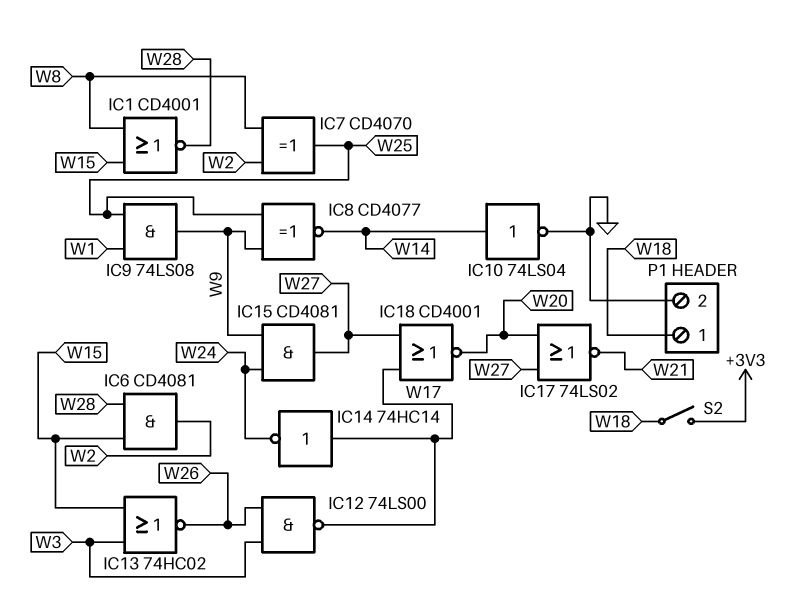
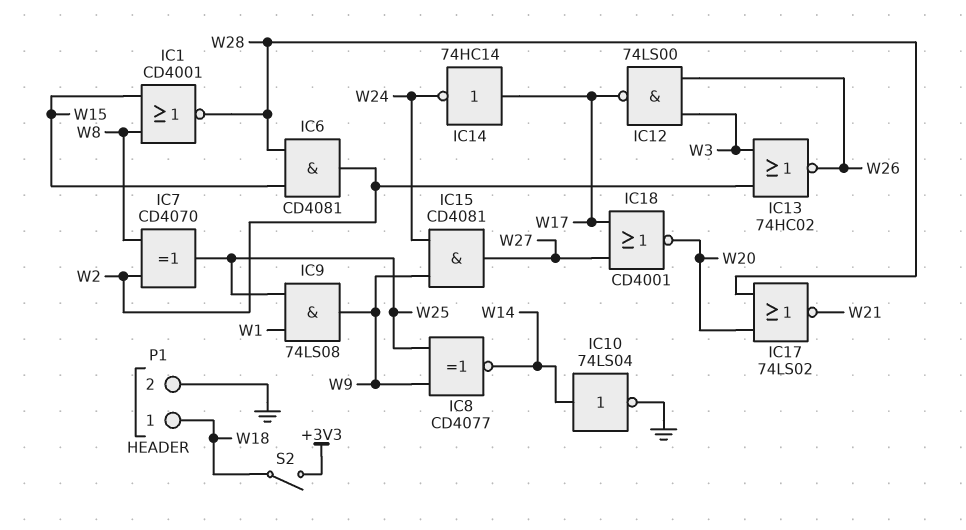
IC13: NOR 74HC02 (in W3, in W15, out W26) -> NOR 74HC02 (in W2, in W3, out W26)
IC17: NOR 74LS02 (in W20, in W27, out W21) -> NOR 74LS02 (in W20, in W28, out W21)

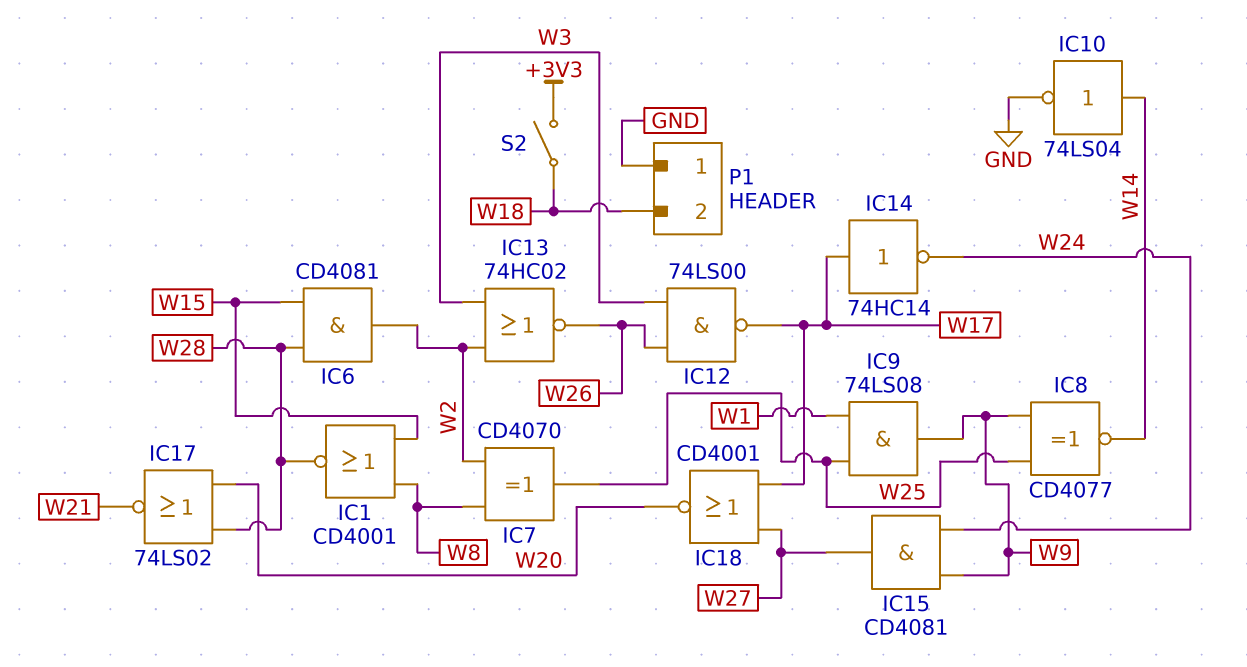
P1 pin 1: W18 -> GND
P1 pin 2: GND -> W18

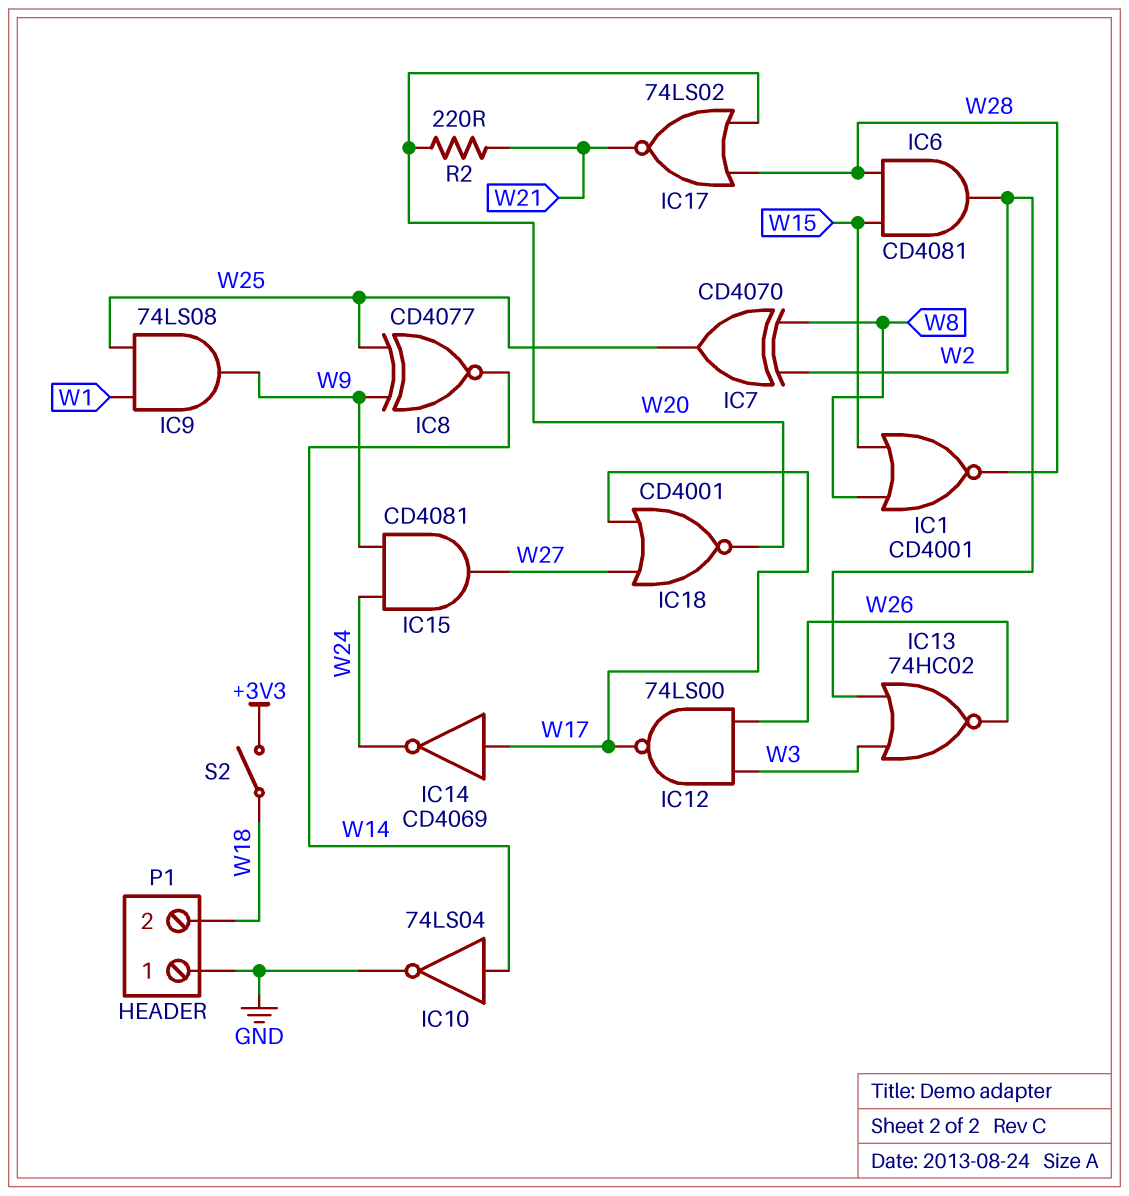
IC14: NOT 74HC14 (in W17, out W24) -> NOT CD4069 (in W17, out W24)
R2: none -> 220 (W20, W21)

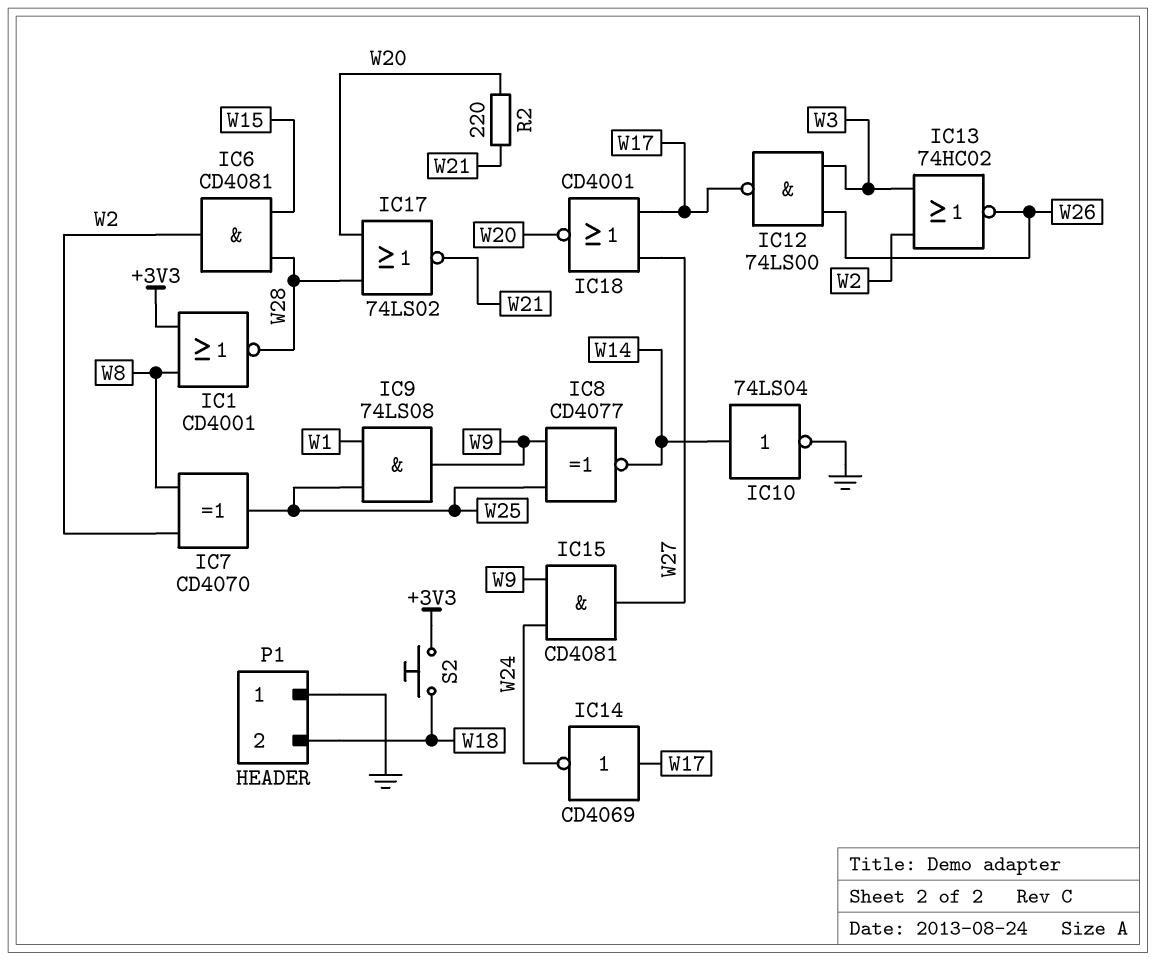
IC1: NOR CD4001 (in W8, in W15, out W28) -> NOR CD4001 (in +3V3, in W8, out W28)
S2: switch (+3V3, W18) -> button (+3V3, W18)

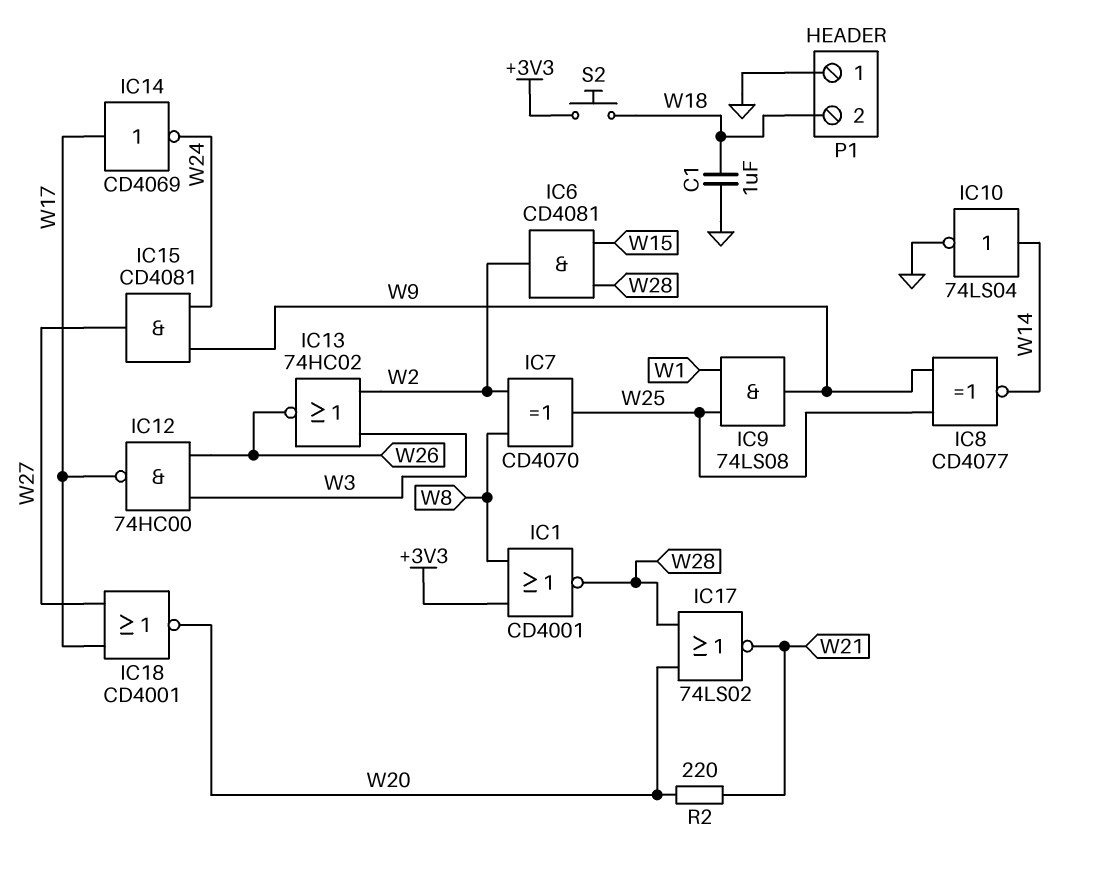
C1: none -> 1uF (GND, W18)
IC12: NAND 74LS00 (in W3, in W26, out W17) -> NAND 74HC00 (in W3, in W26, out W17)

